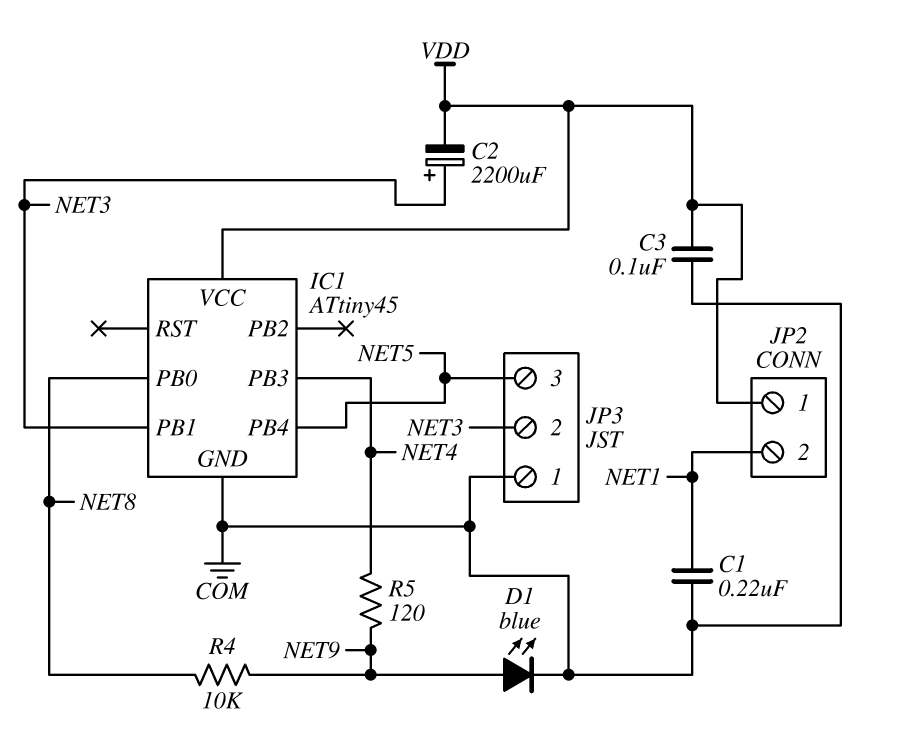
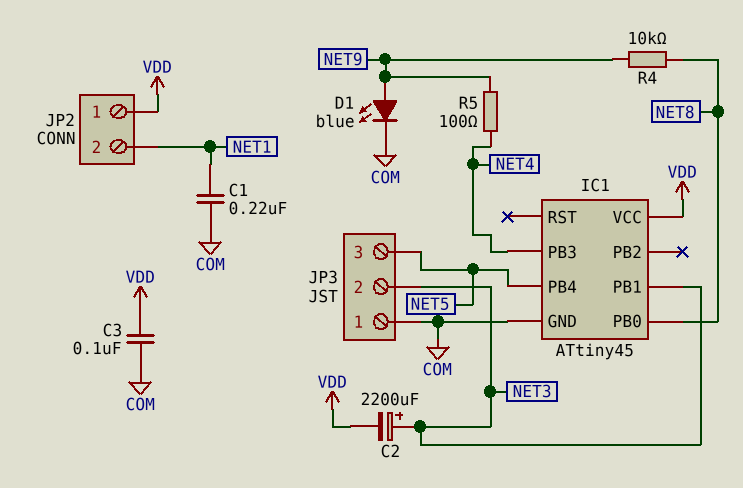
R5: 120 (NET4, NET9) -> 100 (NET4, NET9)

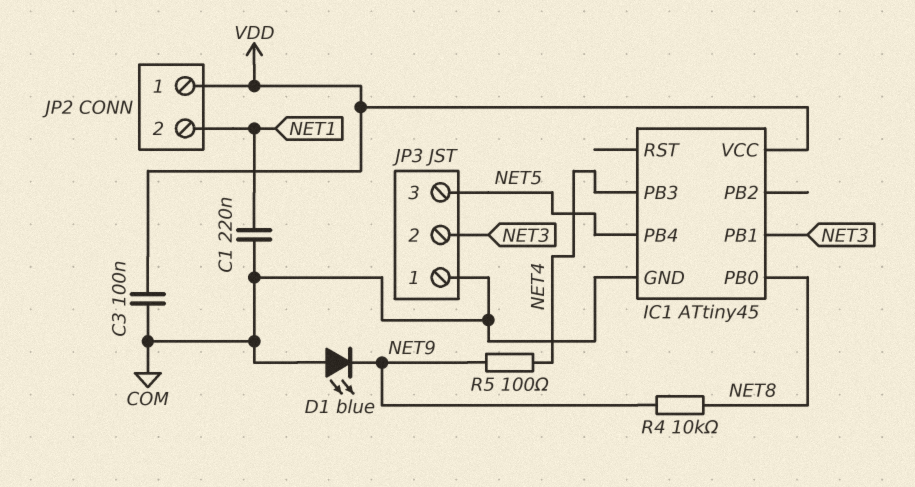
C2: 2200uF (plus NET3, minus VDD) -> none
D1: LED blue (A NET9, K COM) -> LED blue (A COM, K NET9)

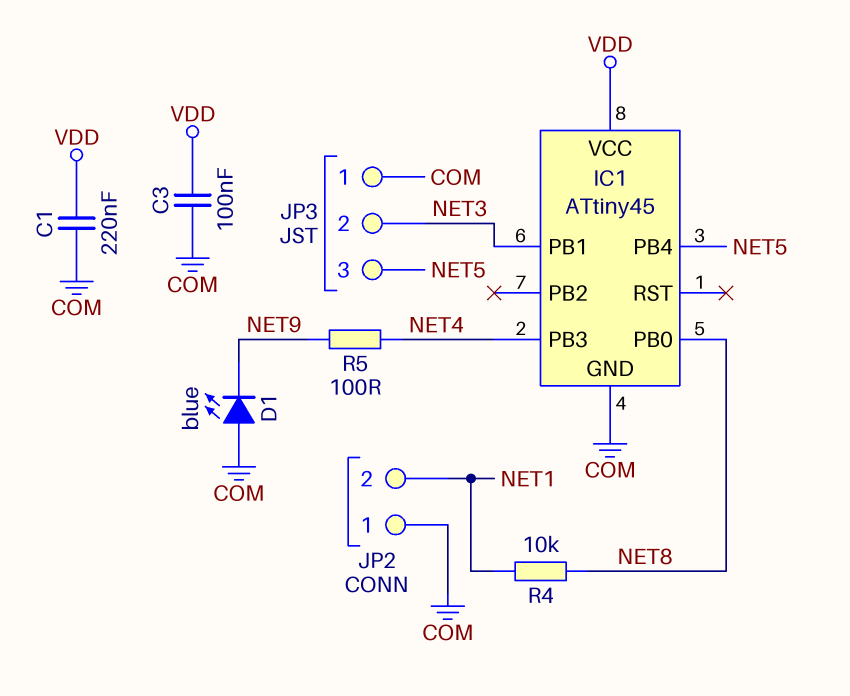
C1: 220nF (COM, NET1) -> 220nF (COM, VDD)
JP2 pin 1: VDD -> COM
R4: 10k (NET8, NET9) -> 10k (NET1, NET8)

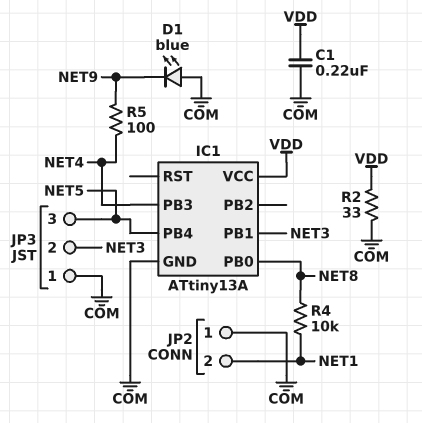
C3: 100nF (COM, VDD) -> none
IC1: ATtiny45 -> ATtiny13A
R2: none -> 33 (COM, VDD)

